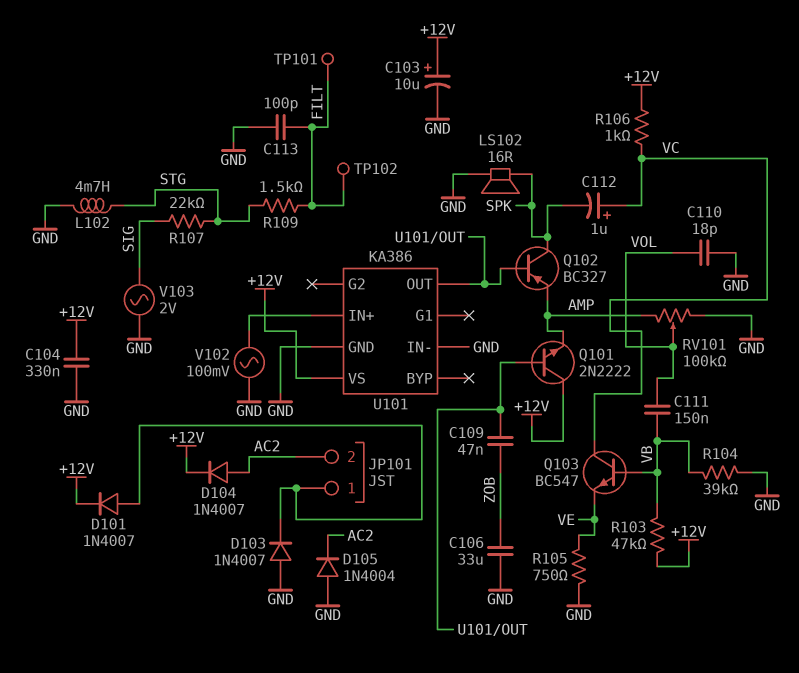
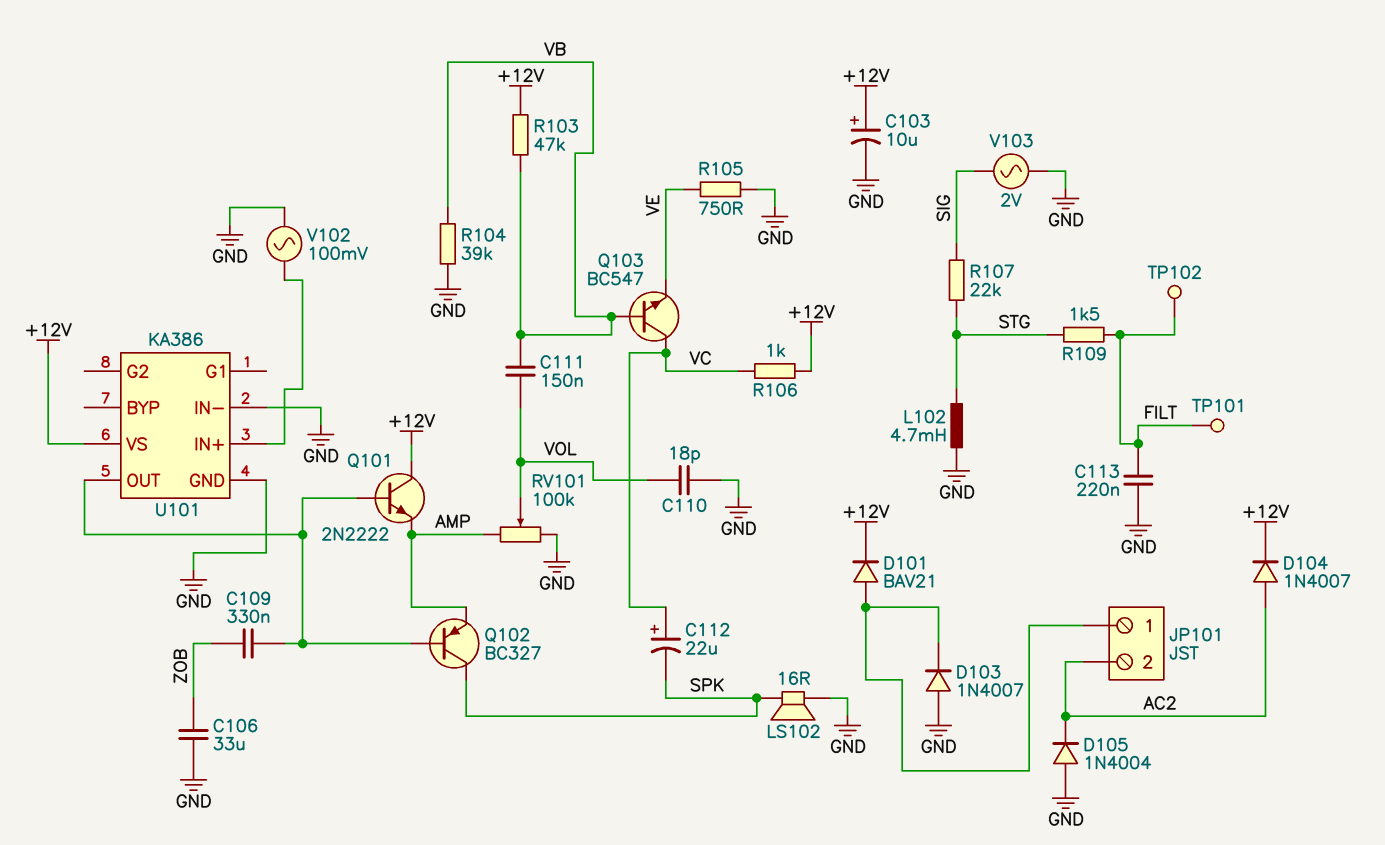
C104: 330nF (+12V, GND) -> none
C109: 47nF (U101/OUT, ZOB) -> 330nF (U101/OUT, ZOB)
C112: 1uF (plus VC, minus SPK) -> 22uF (plus VC, minus SPK)
C113: 100pF (FILT, GND) -> 220nF (FILT, GND)
D101: diode 1N4007 (A JP101/1, K +12V) -> diode BAV21 (A JP101/1, K +12V)

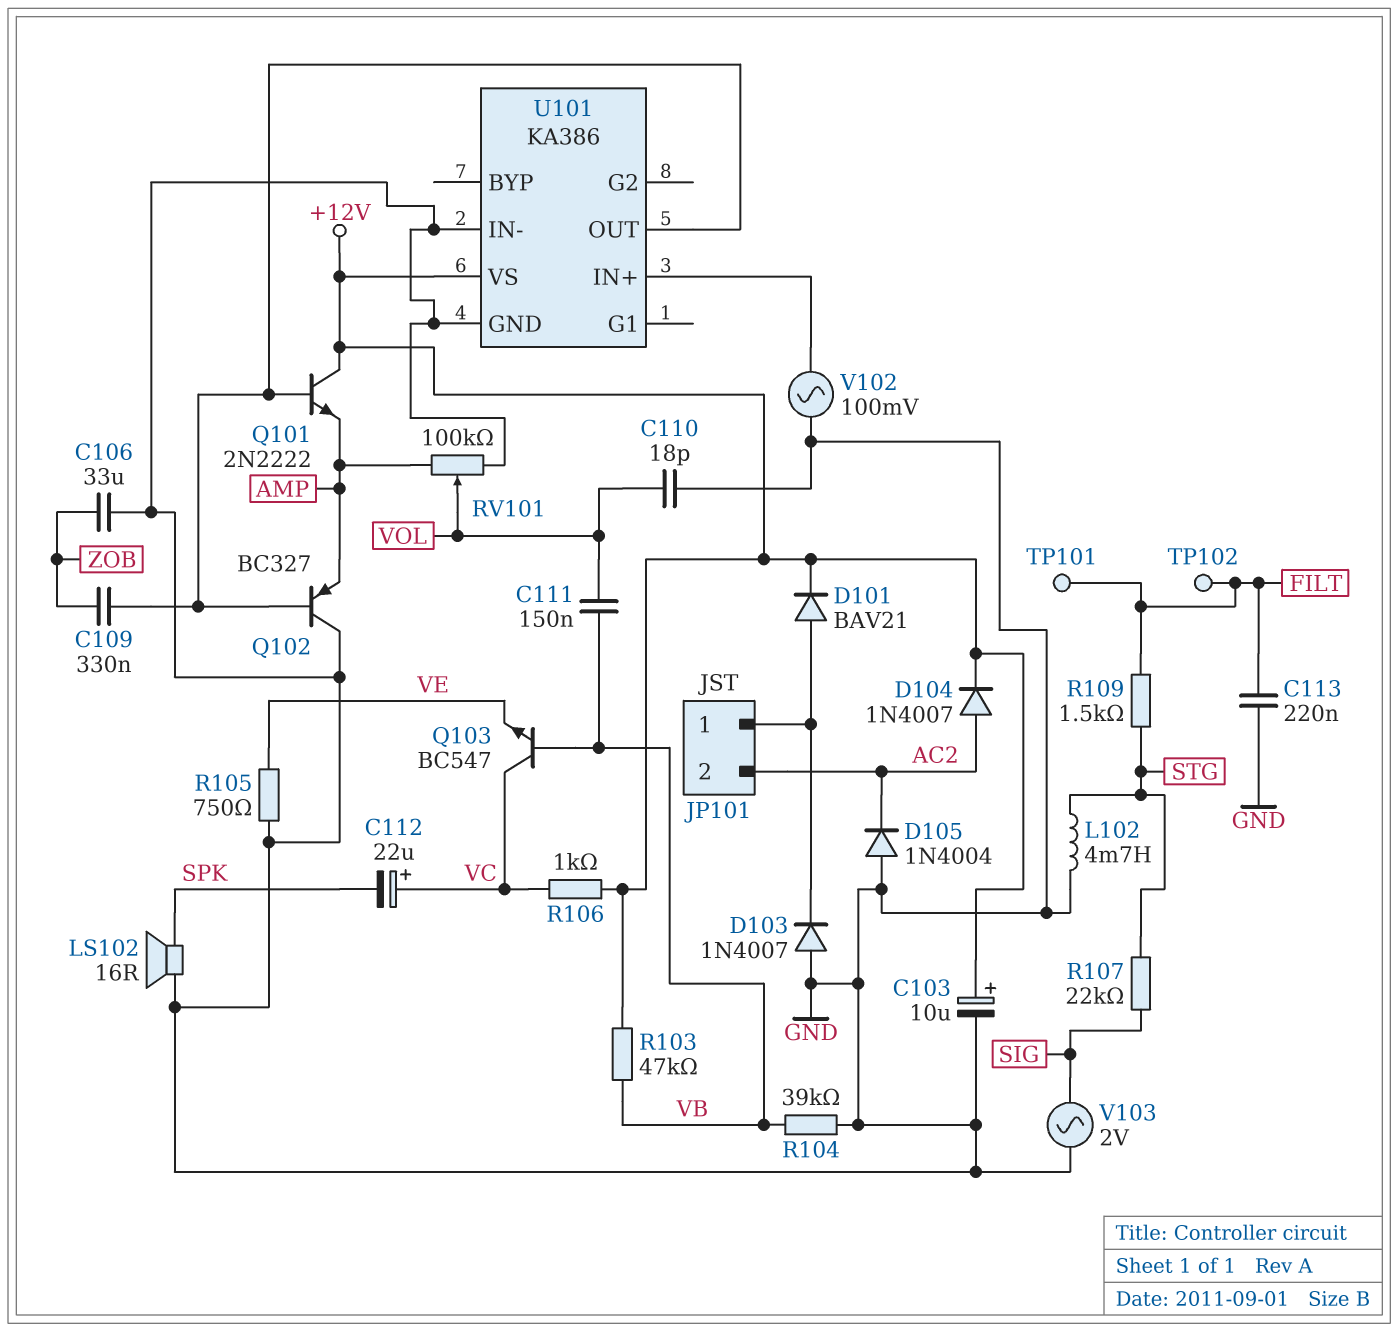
Q102: PNP BC327 (B U101/OUT, C SPK, E AMP) -> PNP BC327 (B U101/OUT, C GND, E AMP)

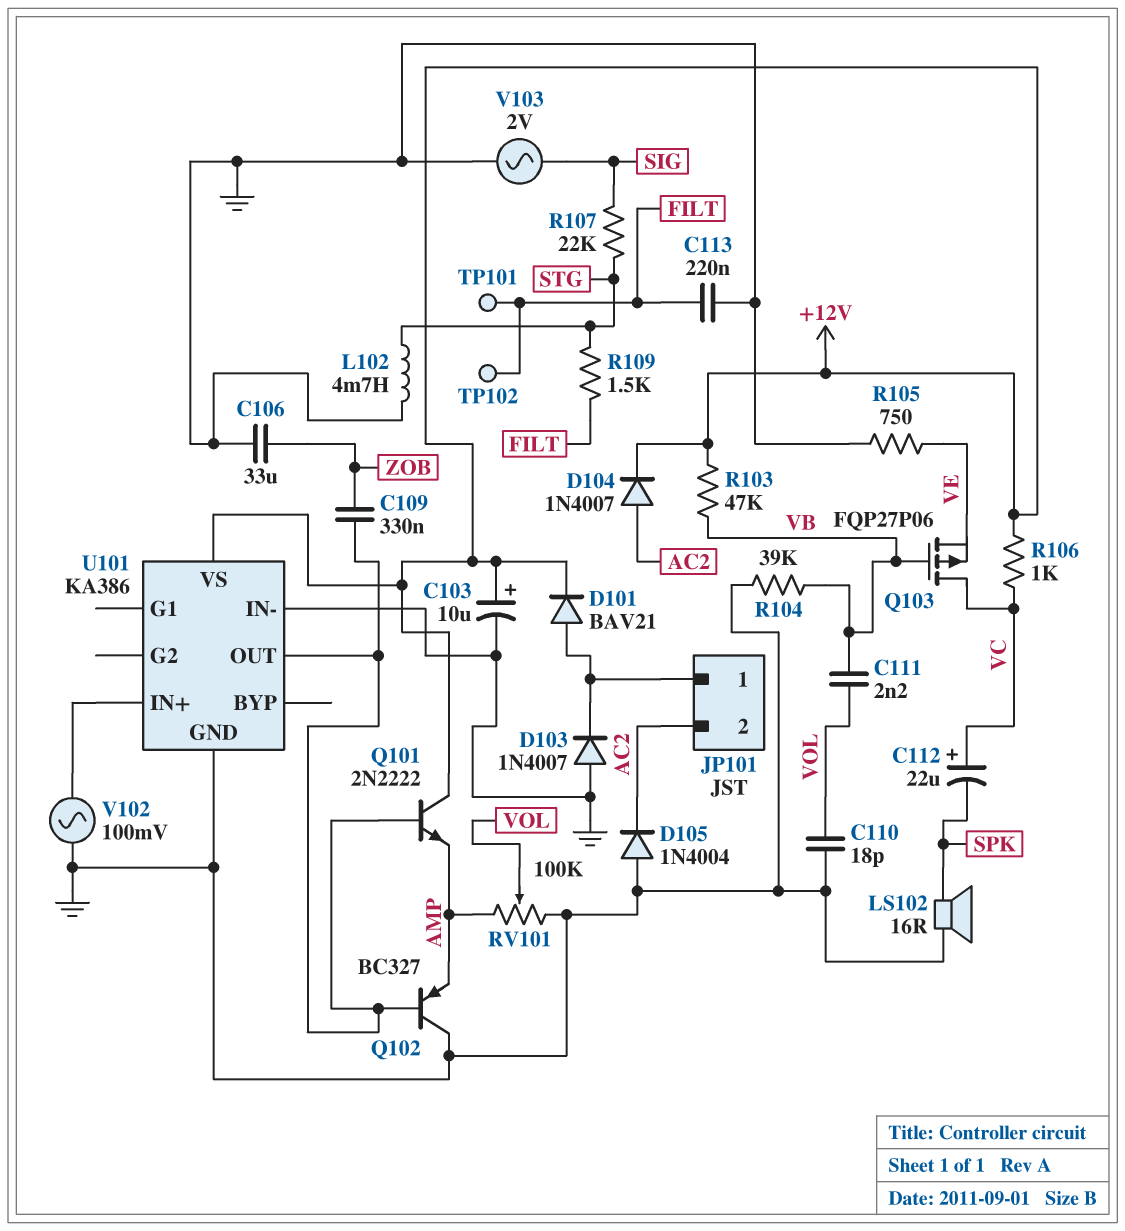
C111: 150nF (VB, VOL) -> 2.2nF (VB, VOL)
Q103: NPN BC547 (B VB, C VC, E VE) -> PMOS FQP27P06 (G VB, D VC, S VE)

